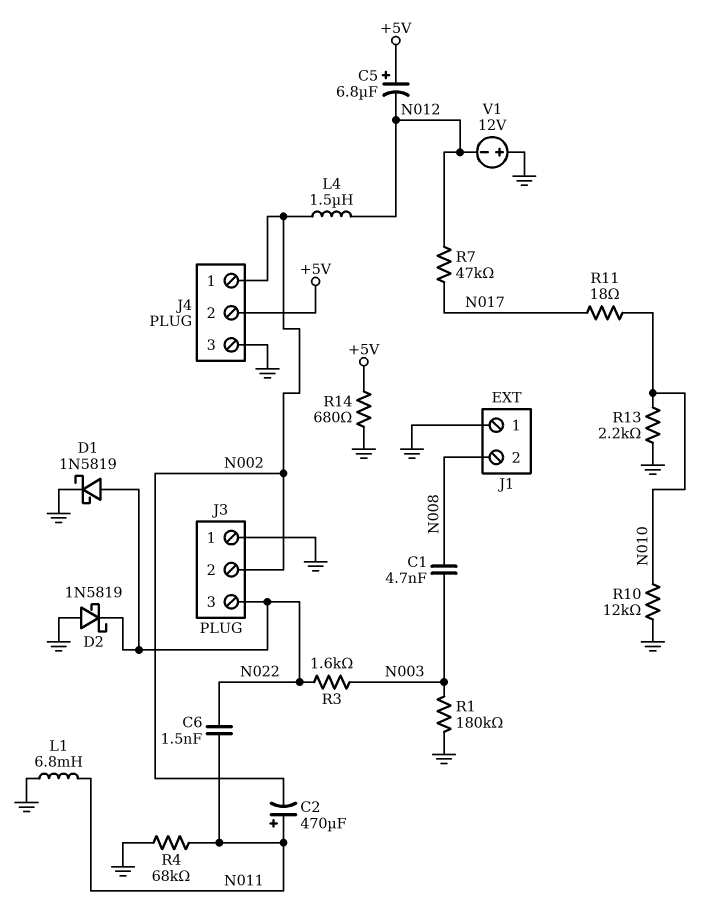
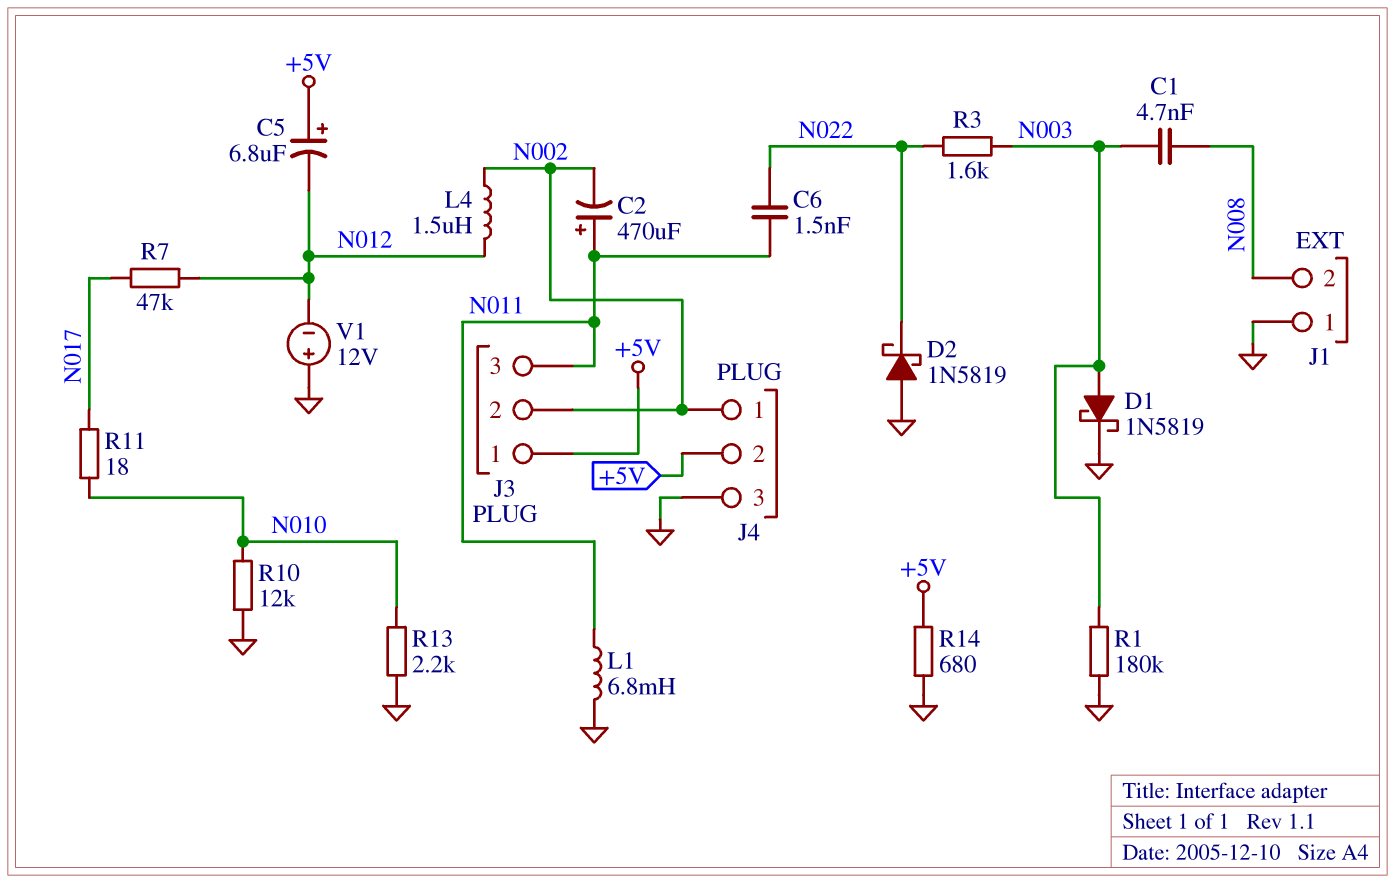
D1: schottky 1N5819 (A N022, K GND) -> schottky 1N5819 (A N003, K GND)
J3 pin 1: GND -> +5V
J3 pin 3: N022 -> N011
R4: 68k (GND, N011) -> none

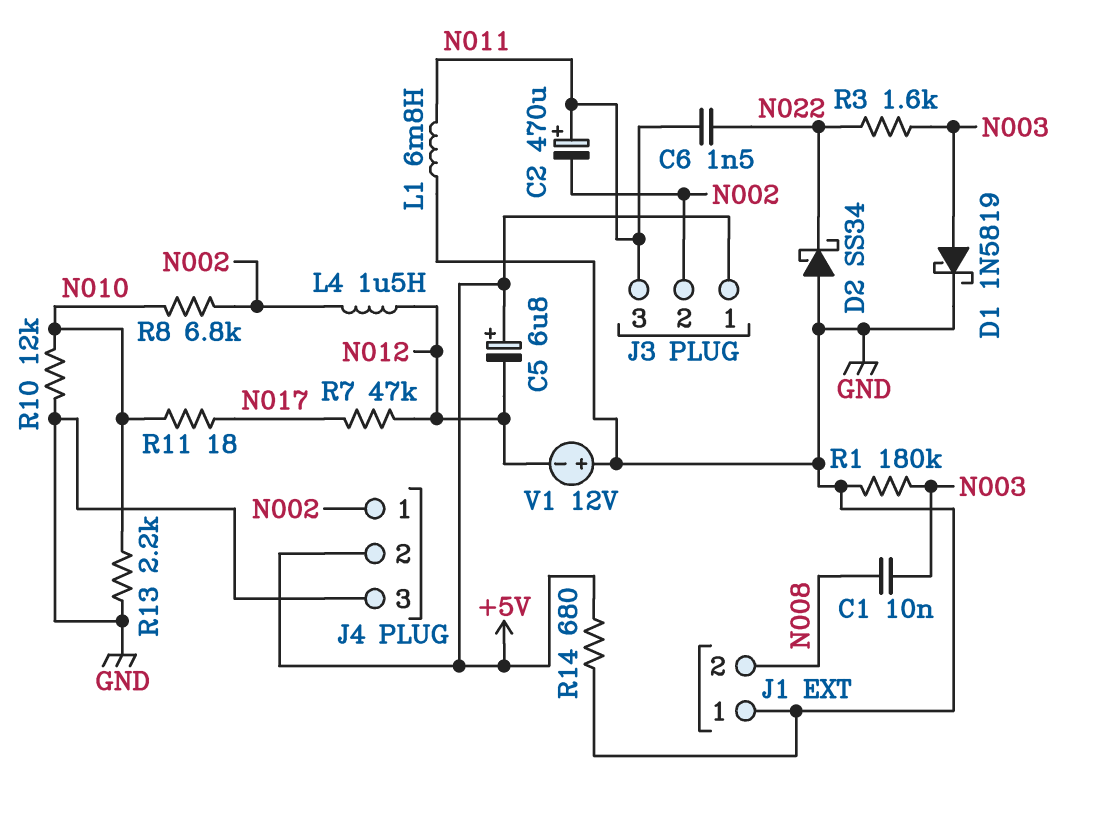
C1: 4.7nF (N003, N008) -> 10nF (N003, N008)
D2: schottky 1N5819 (A GND, K N022) -> schottky SS34 (A GND, K N022)
R8: none -> 6.8k (N002, N010)

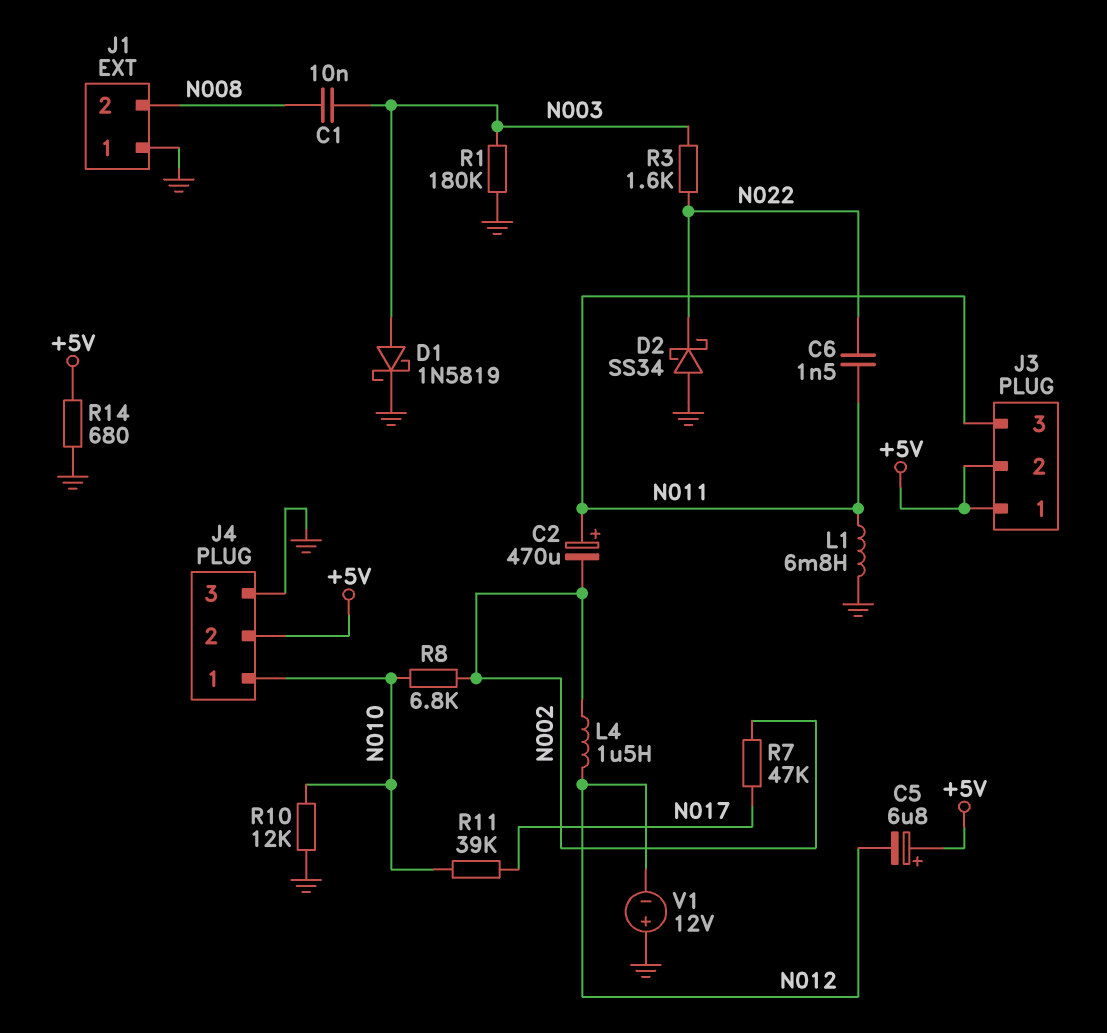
J3 pin 2: N002 -> +5V
J4 pin 1: N002 -> N010
R7: 47k (N012, N017) -> 47k (N002, N017)
R11: 18 (N010, N017) -> 39k (N010, N017)
R13: 2.2k (GND, N010) -> none

